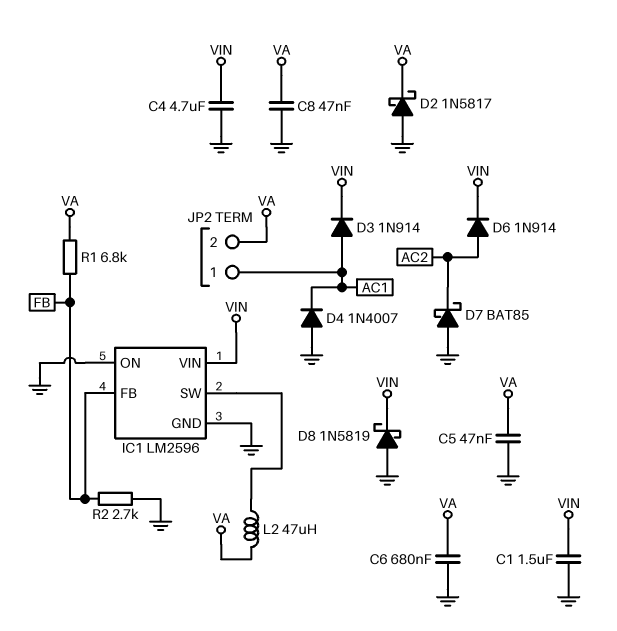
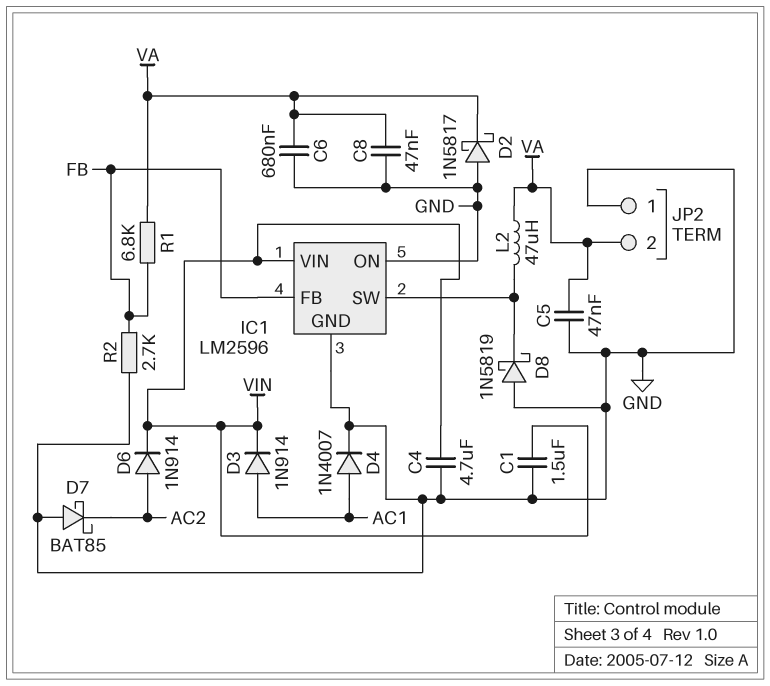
D4: diode 1N4007 (A GND, K AC1) -> diode 1N4007 (A AC1, K GND)
D8: schottky 1N5819 (A GND, K VIN) -> schottky 1N5819 (A GND, K IC1/SW)
JP2 pin 1: AC1 -> GND

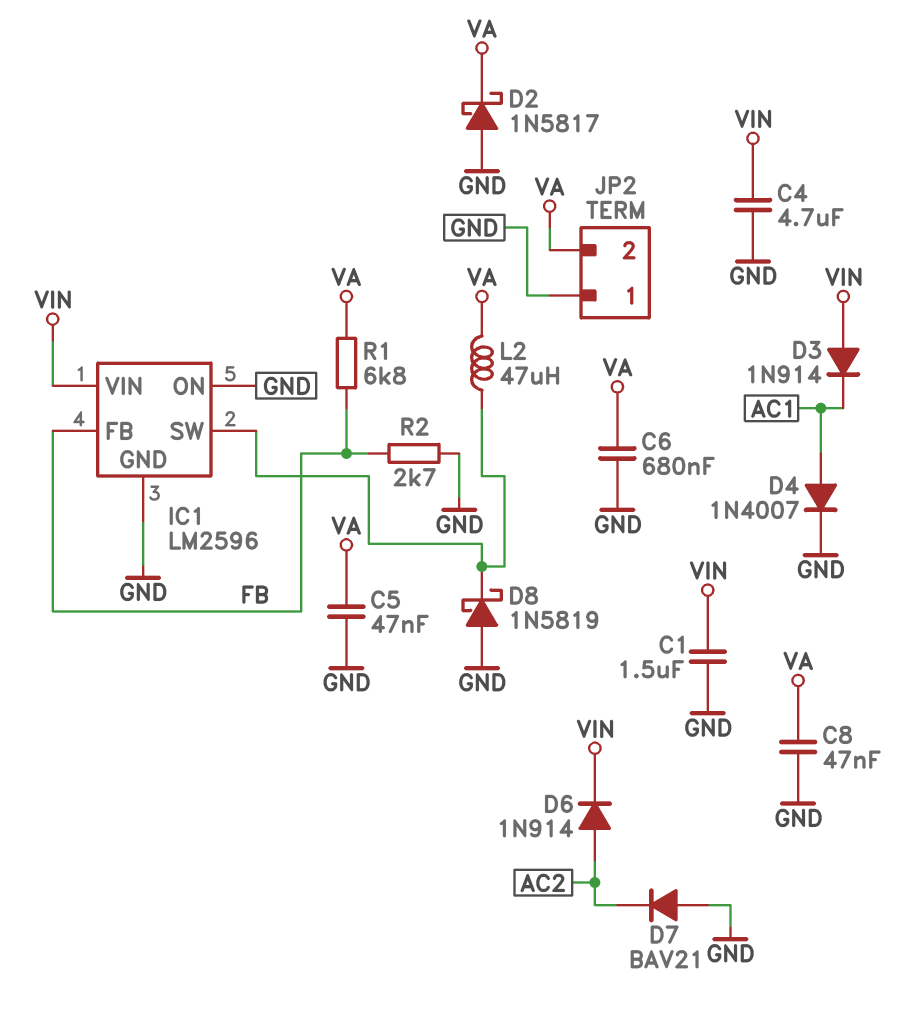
D3: diode 1N914 (A AC1, K VIN) -> diode 1N914 (A VIN, K AC1)
D7: schottky BAT85 (A GND, K AC2) -> diode BAV21 (A GND, K AC2)

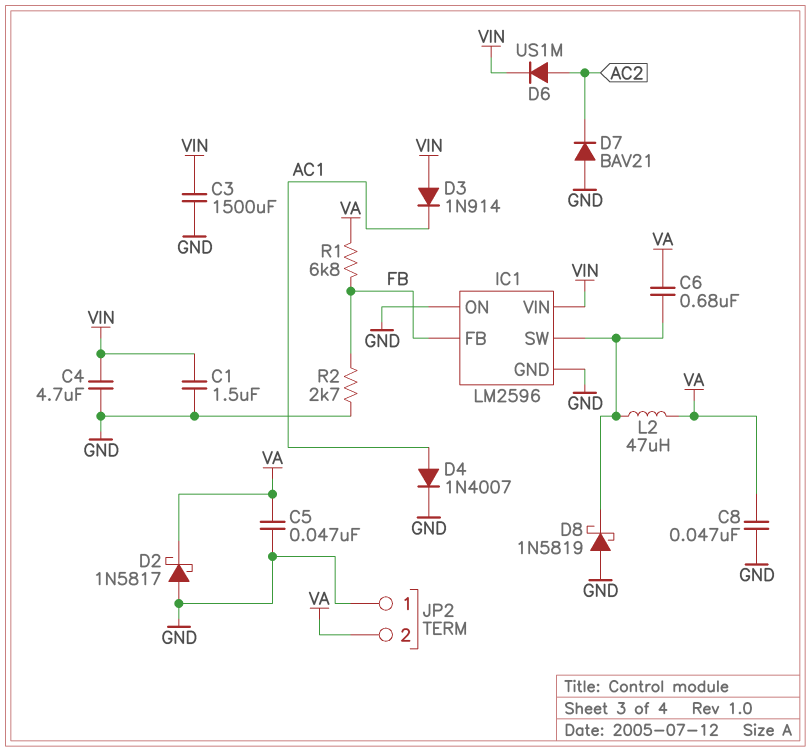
C3: none -> 1500uF (GND, VIN)
C6: 680nF (GND, VA) -> 680nF (IC1/SW, VA)
D6: diode 1N914 (A AC2, K VIN) -> diode US1M (A AC2, K VIN)

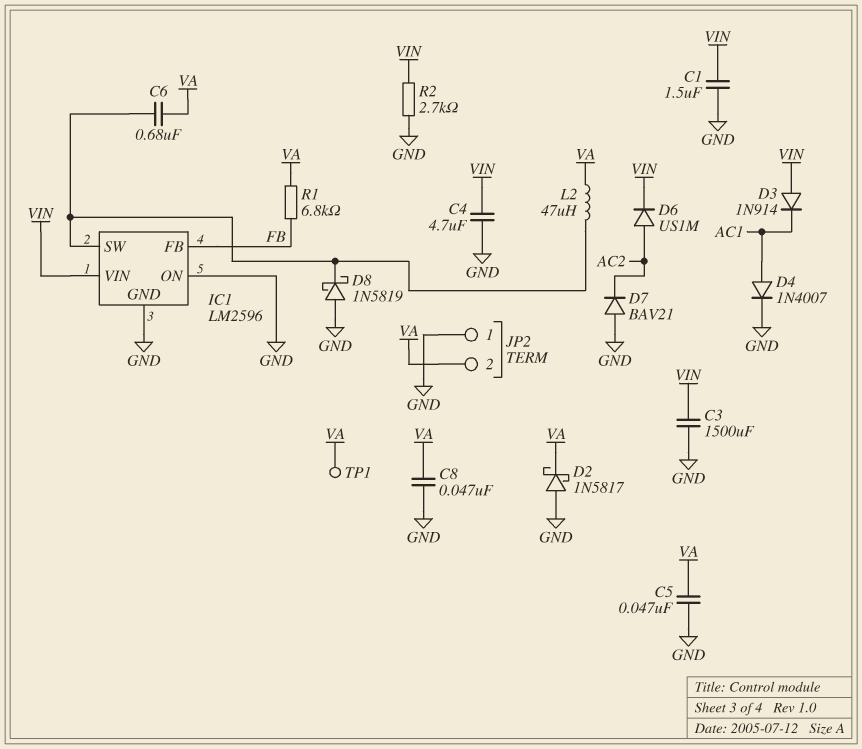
R2: 2.7k (FB, GND) -> 2.7k (GND, VIN)
TP1: none -> test point (VA)

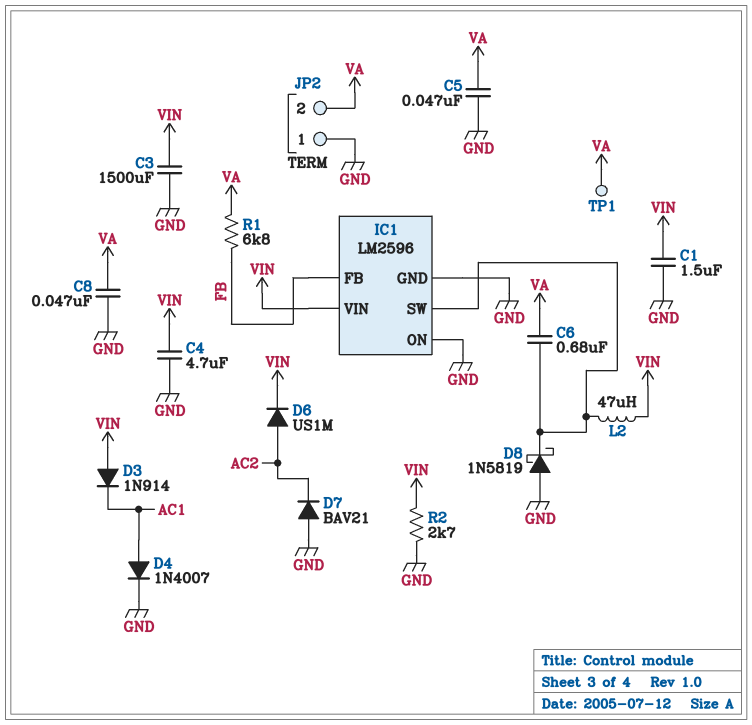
D2: schottky 1N5817 (A GND, K VA) -> none
L2: 47uH (IC1/SW, VA) -> 47uH (IC1/SW, VIN)

